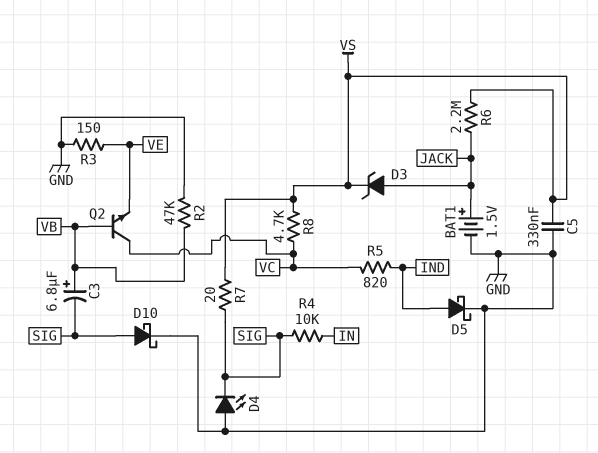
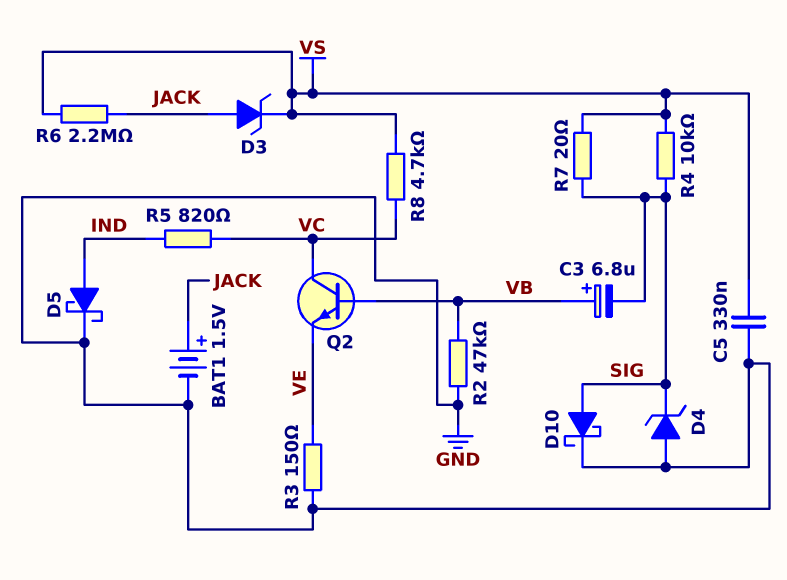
D4: LED (A GND, K SIG) -> zener (A GND, K SIG)
R4: 10k (IN, SIG) -> 10k (SIG, VS)

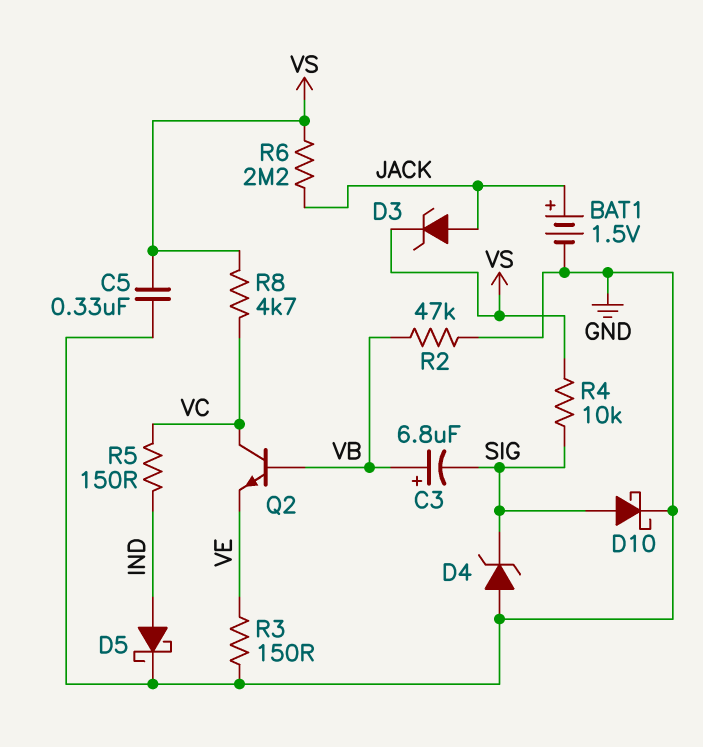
R5: 820 (IND, VC) -> 150 (IND, VC)
R7: 20 (SIG, VS) -> none

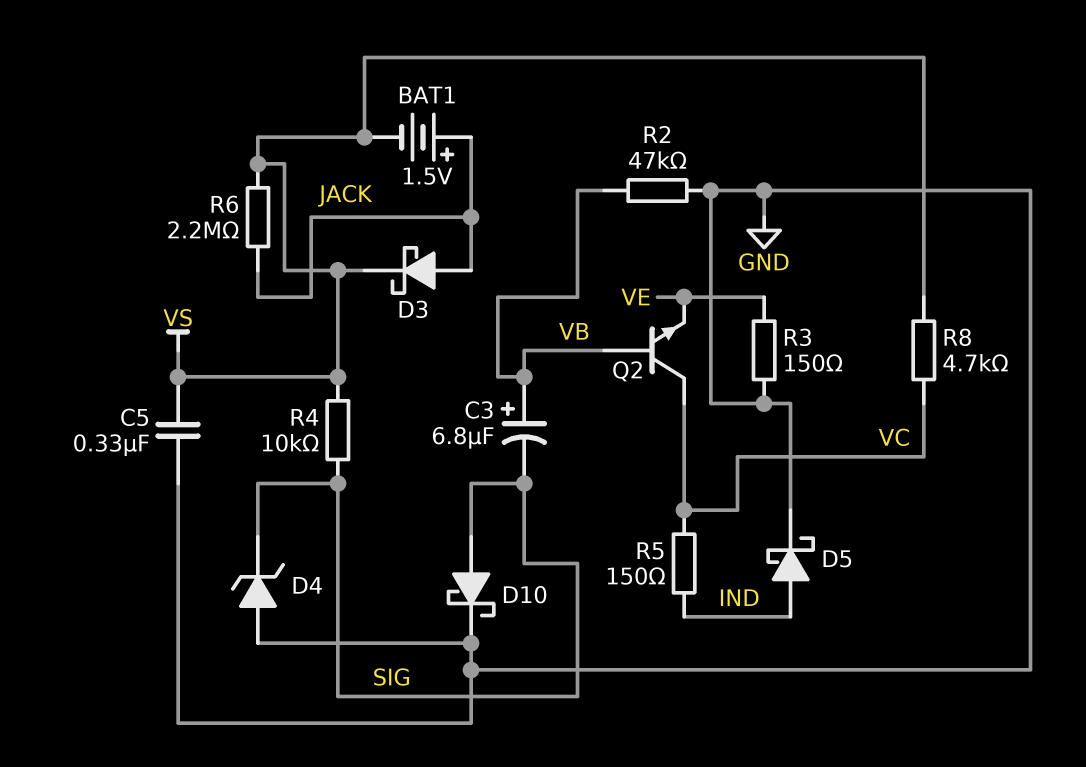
BAT1: 1.5V (plus JACK, minus GND) -> 1.5V (plus JACK, minus VS)
D3: zener (A JACK, K VS) -> schottky (A JACK, K VS)

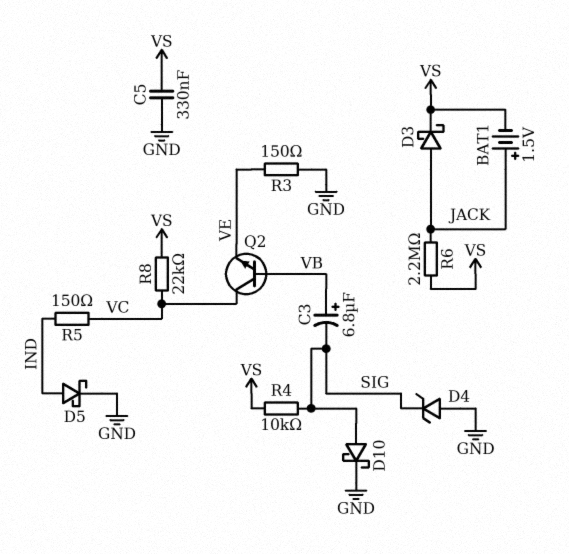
R2: 47k (GND, VB) -> none
R8: 4.7k (VC, VS) -> 22k (VC, VS)

